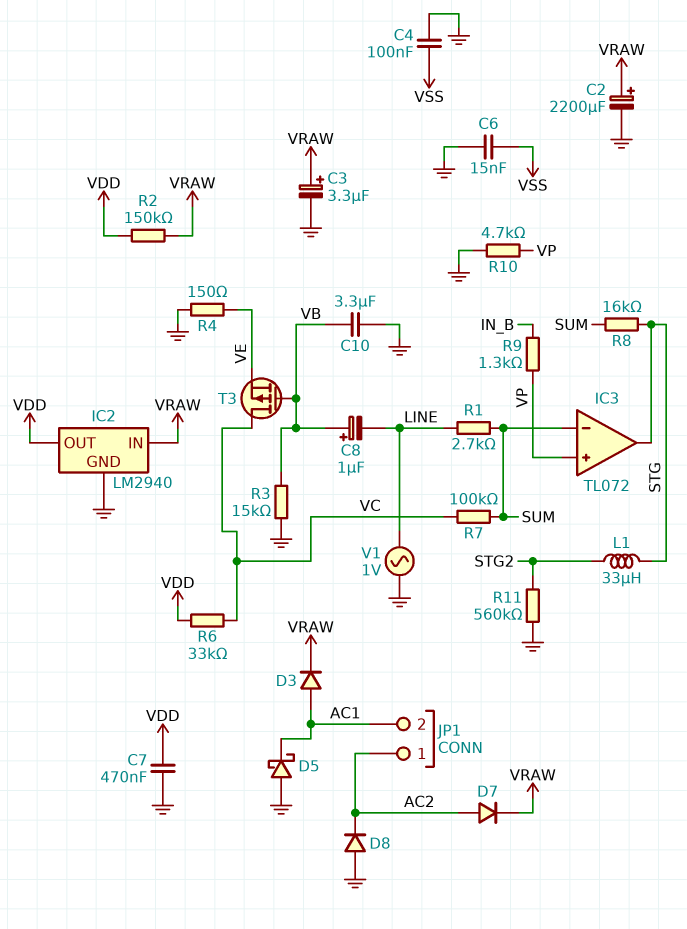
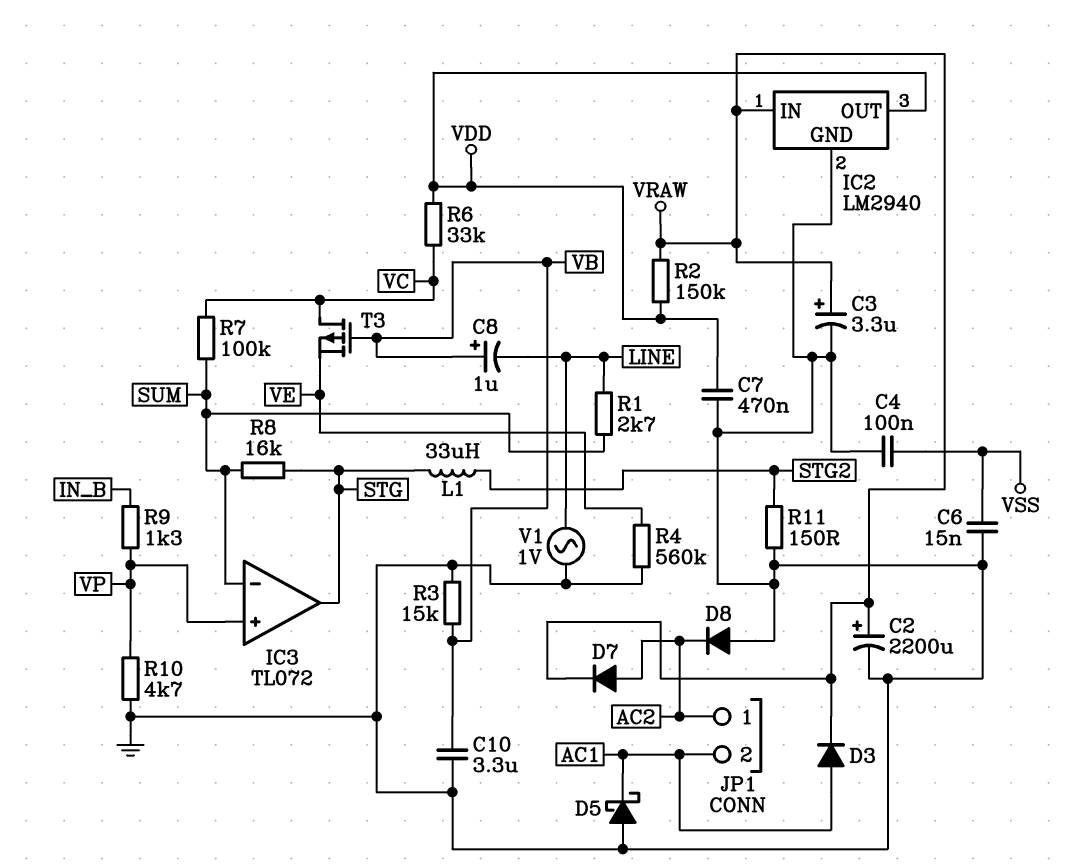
R4: 150 (GND, VE) -> 560k (GND, VE)
R11: 560k (GND, STG2) -> 150 (GND, STG2)

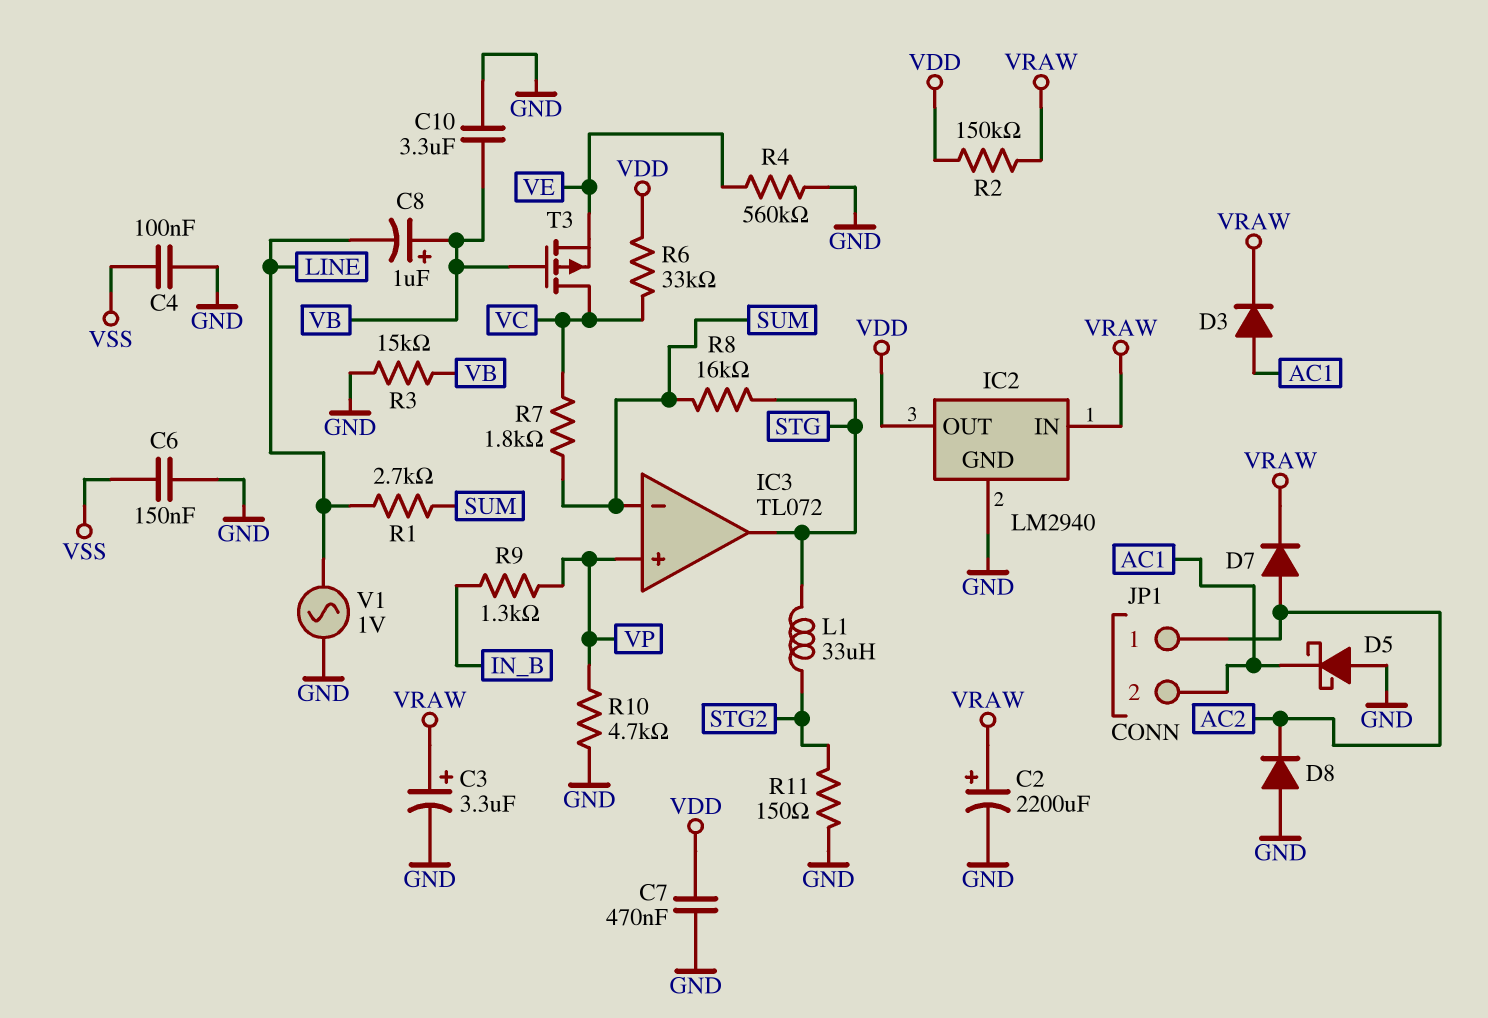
C6: 15nF (GND, VSS) -> 150nF (GND, VSS)
R7: 100k (SUM, VC) -> 1.8k (SUM, VC)

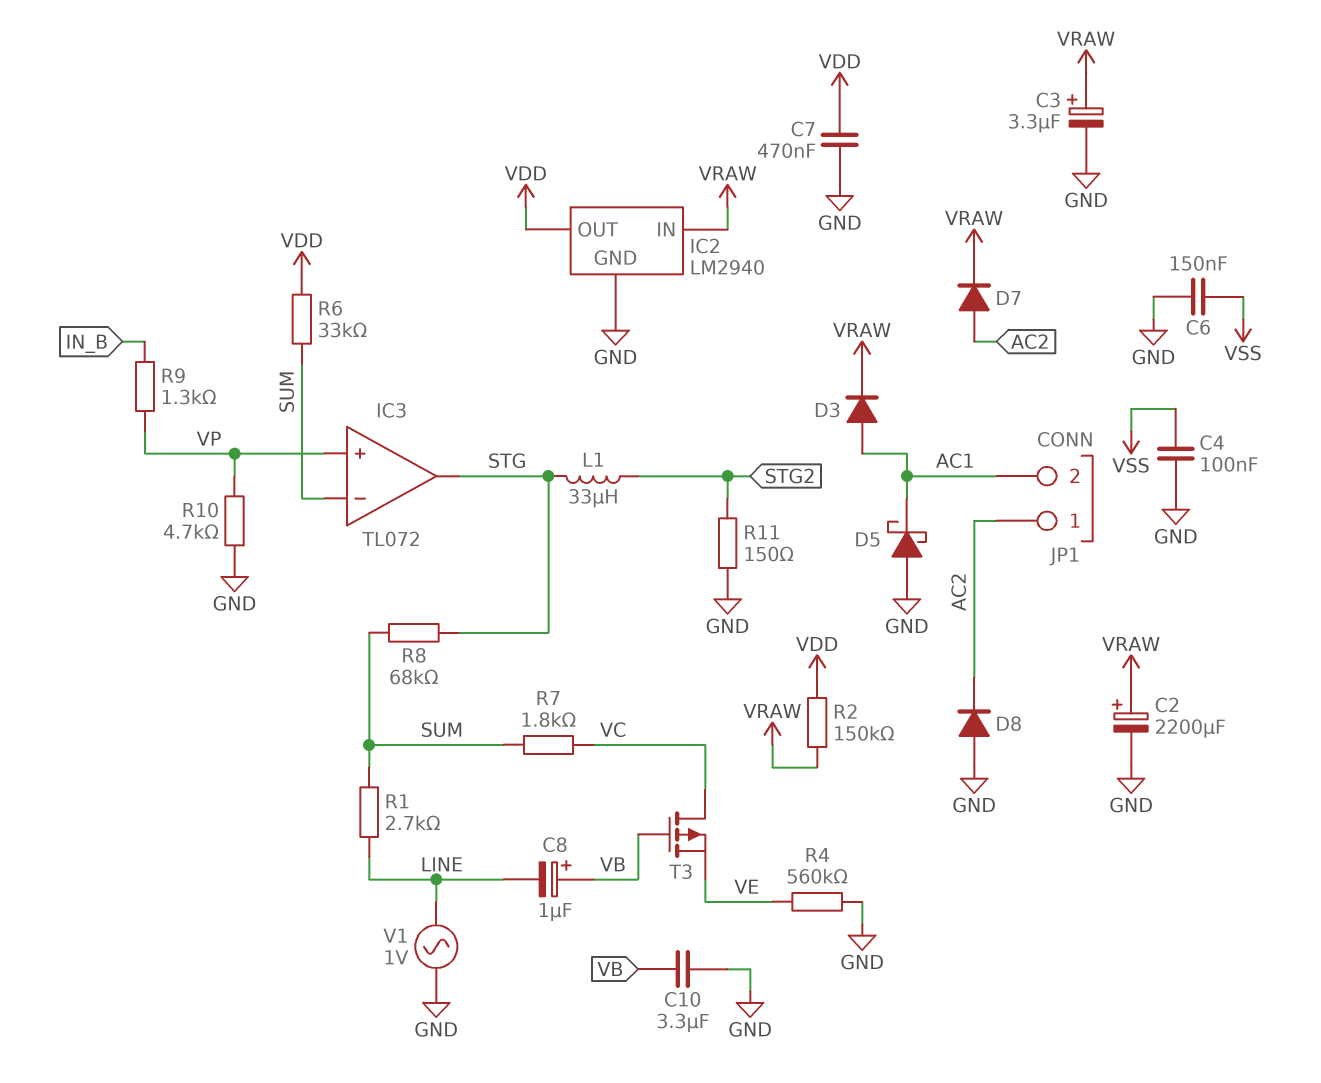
R3: 15k (GND, VB) -> none
R6: 33k (VC, VDD) -> 33k (SUM, VDD)
R8: 16k (STG, SUM) -> 68k (STG, SUM)

